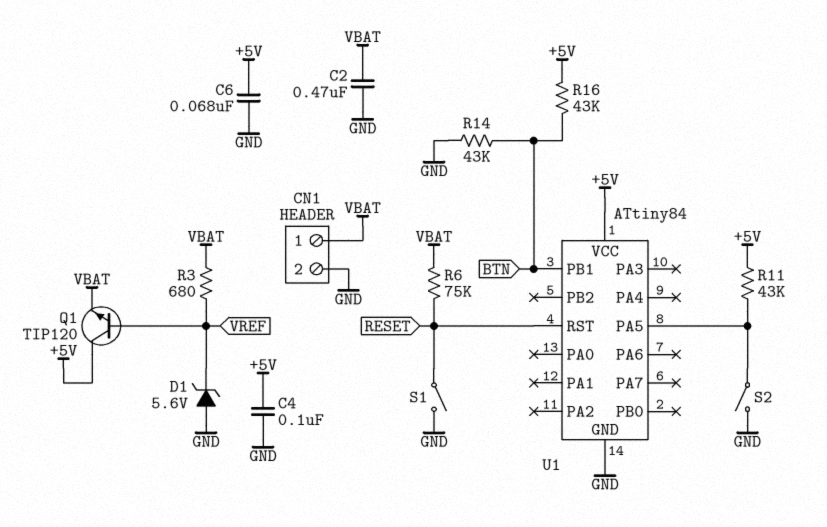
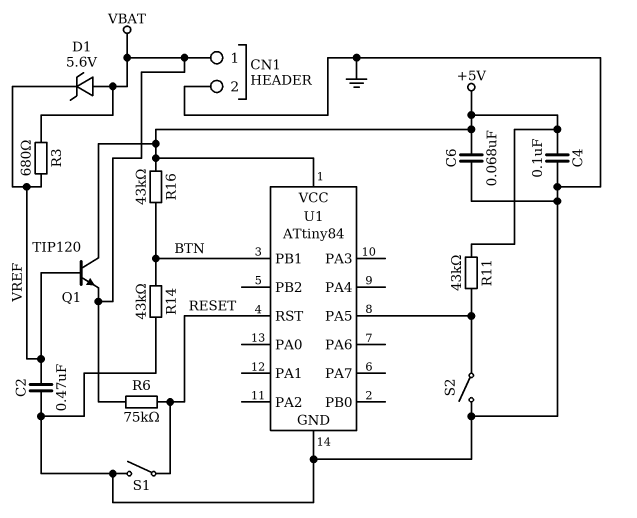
C2: 470nF (GND, VBAT) -> 470nF (GND, VREF)
D1: zener 5.6V (A GND, K VREF) -> zener 5.6V (A VBAT, K VREF)

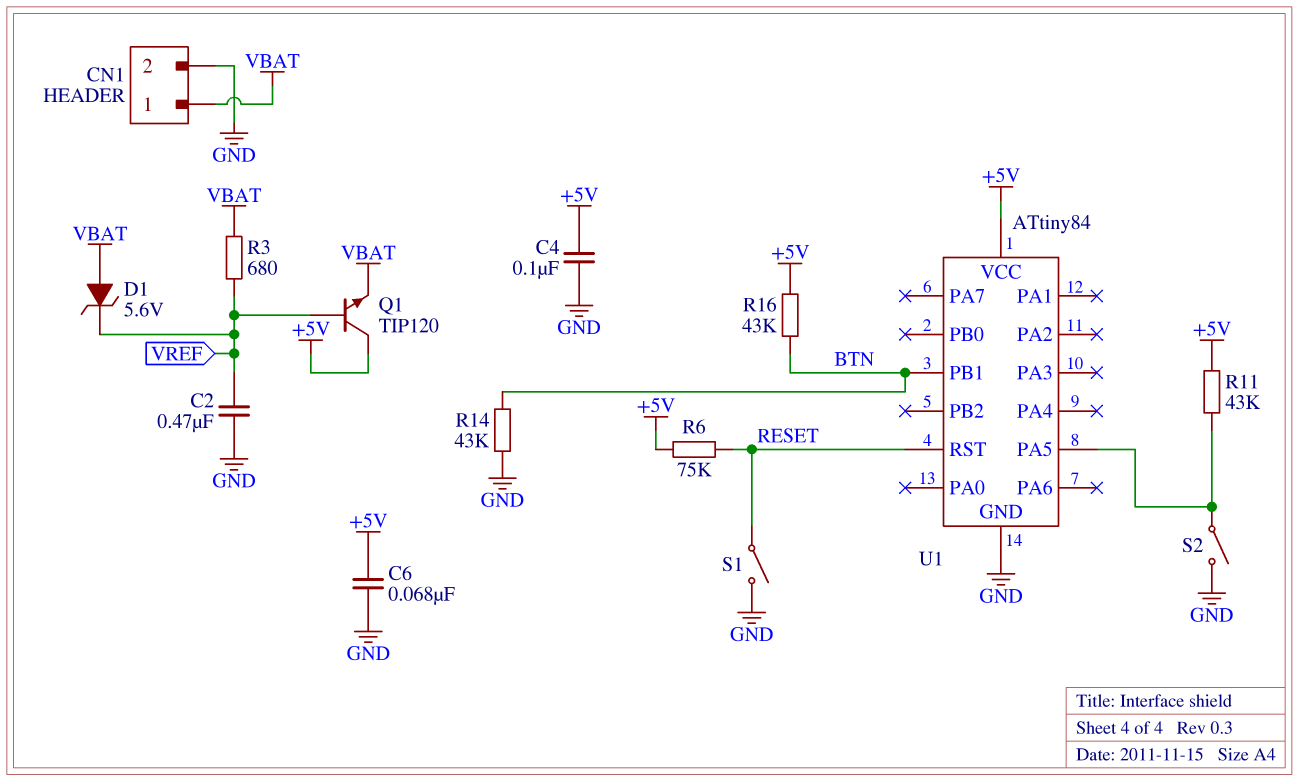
R6: 75k (RESET, VBAT) -> 75k (+5V, RESET)

